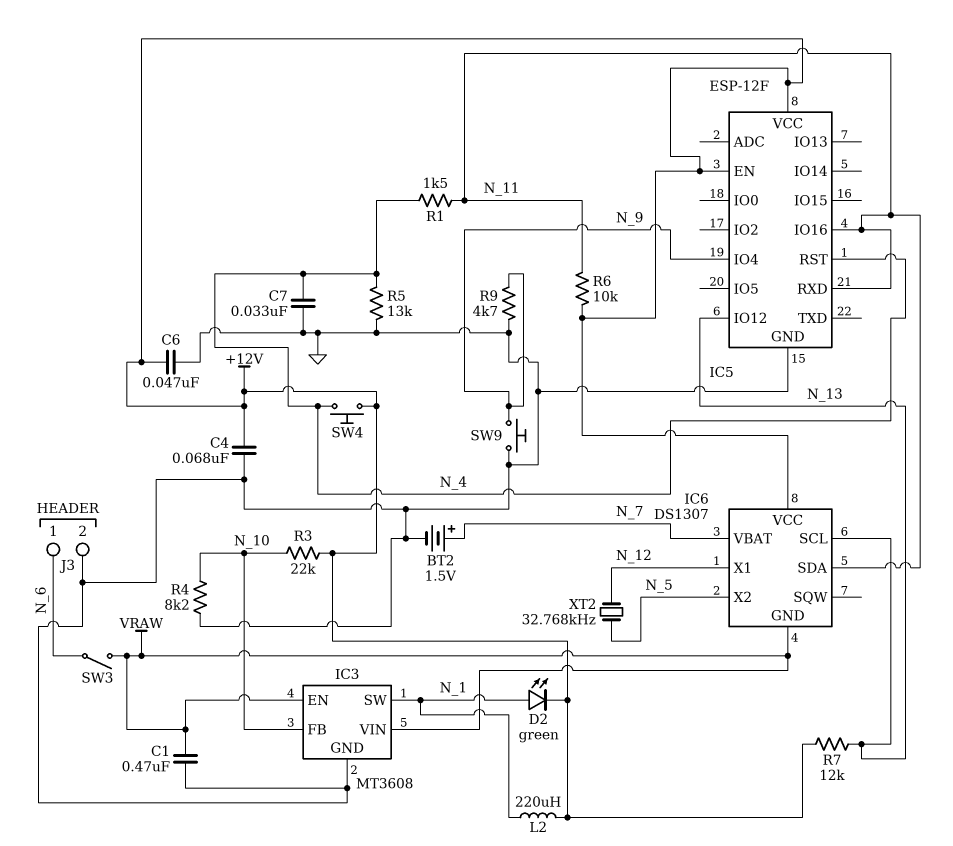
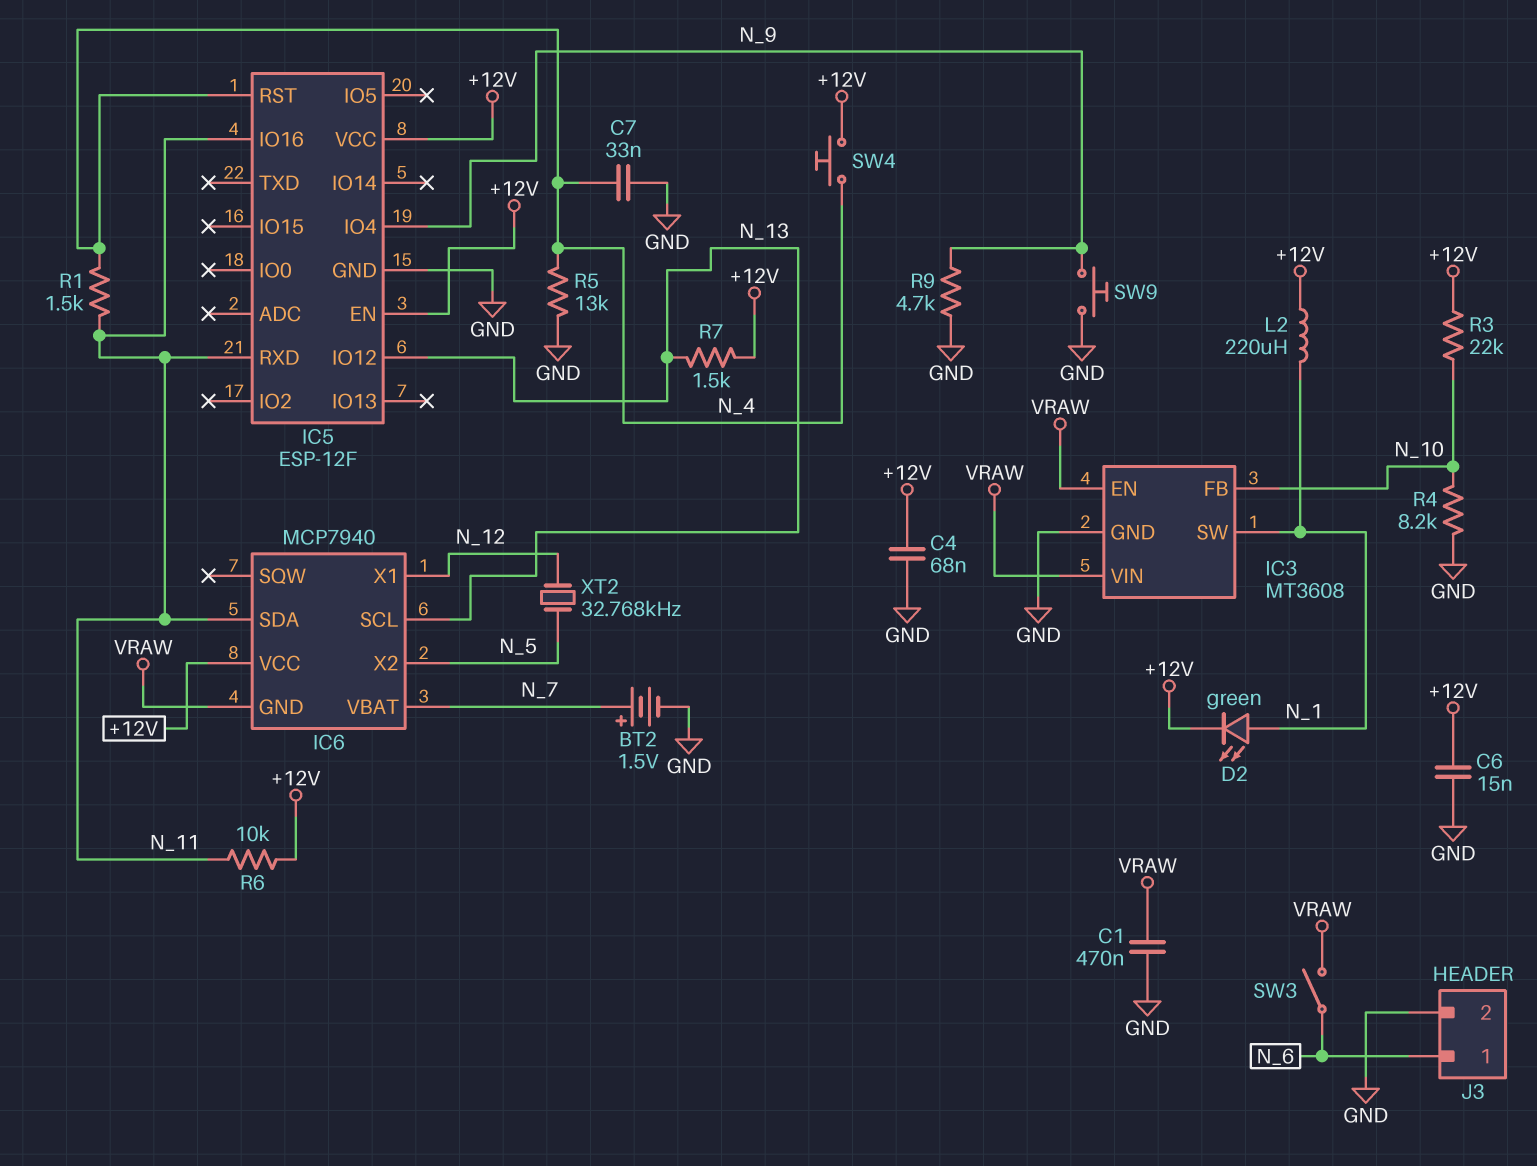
C6: 47nF (+12V, GND) -> 15nF (+12V, GND)
IC6: DS1307 -> MCP7940
R7: 12k (+12V, N_13) -> 1.5k (+12V, N_13)

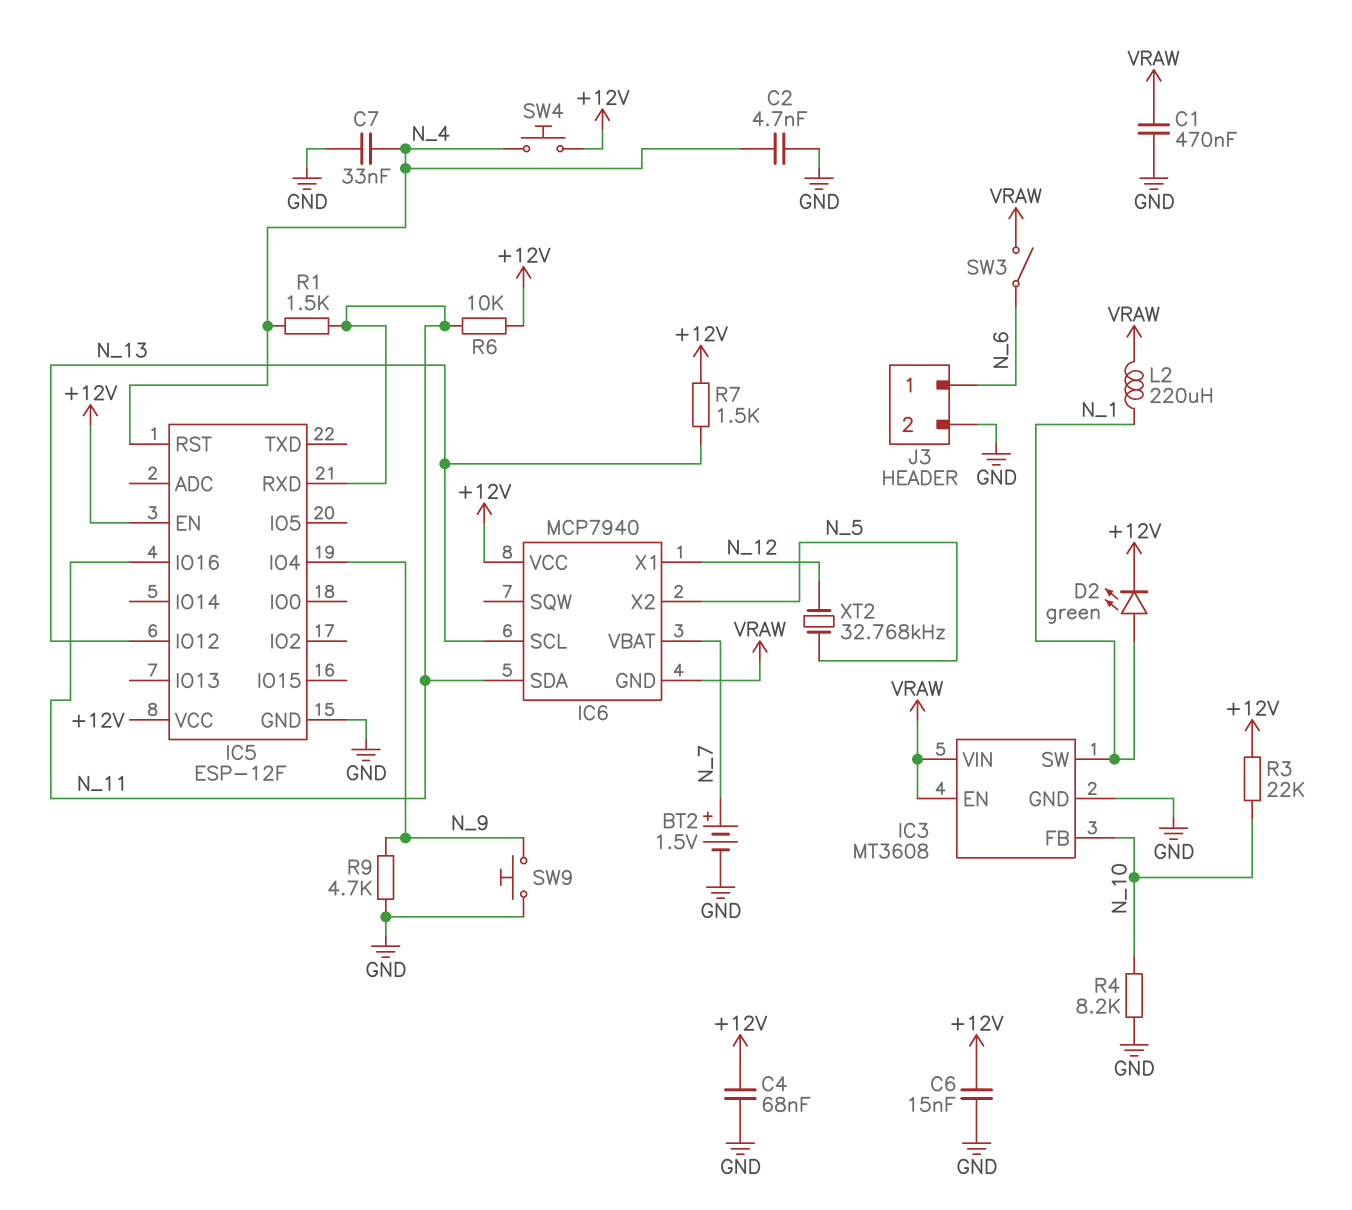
C2: none -> 4.7nF (GND, N_4)
L2: 220uH (+12V, N_1) -> 220uH (N_1, VRAW)
R5: 13k (GND, N_4) -> none

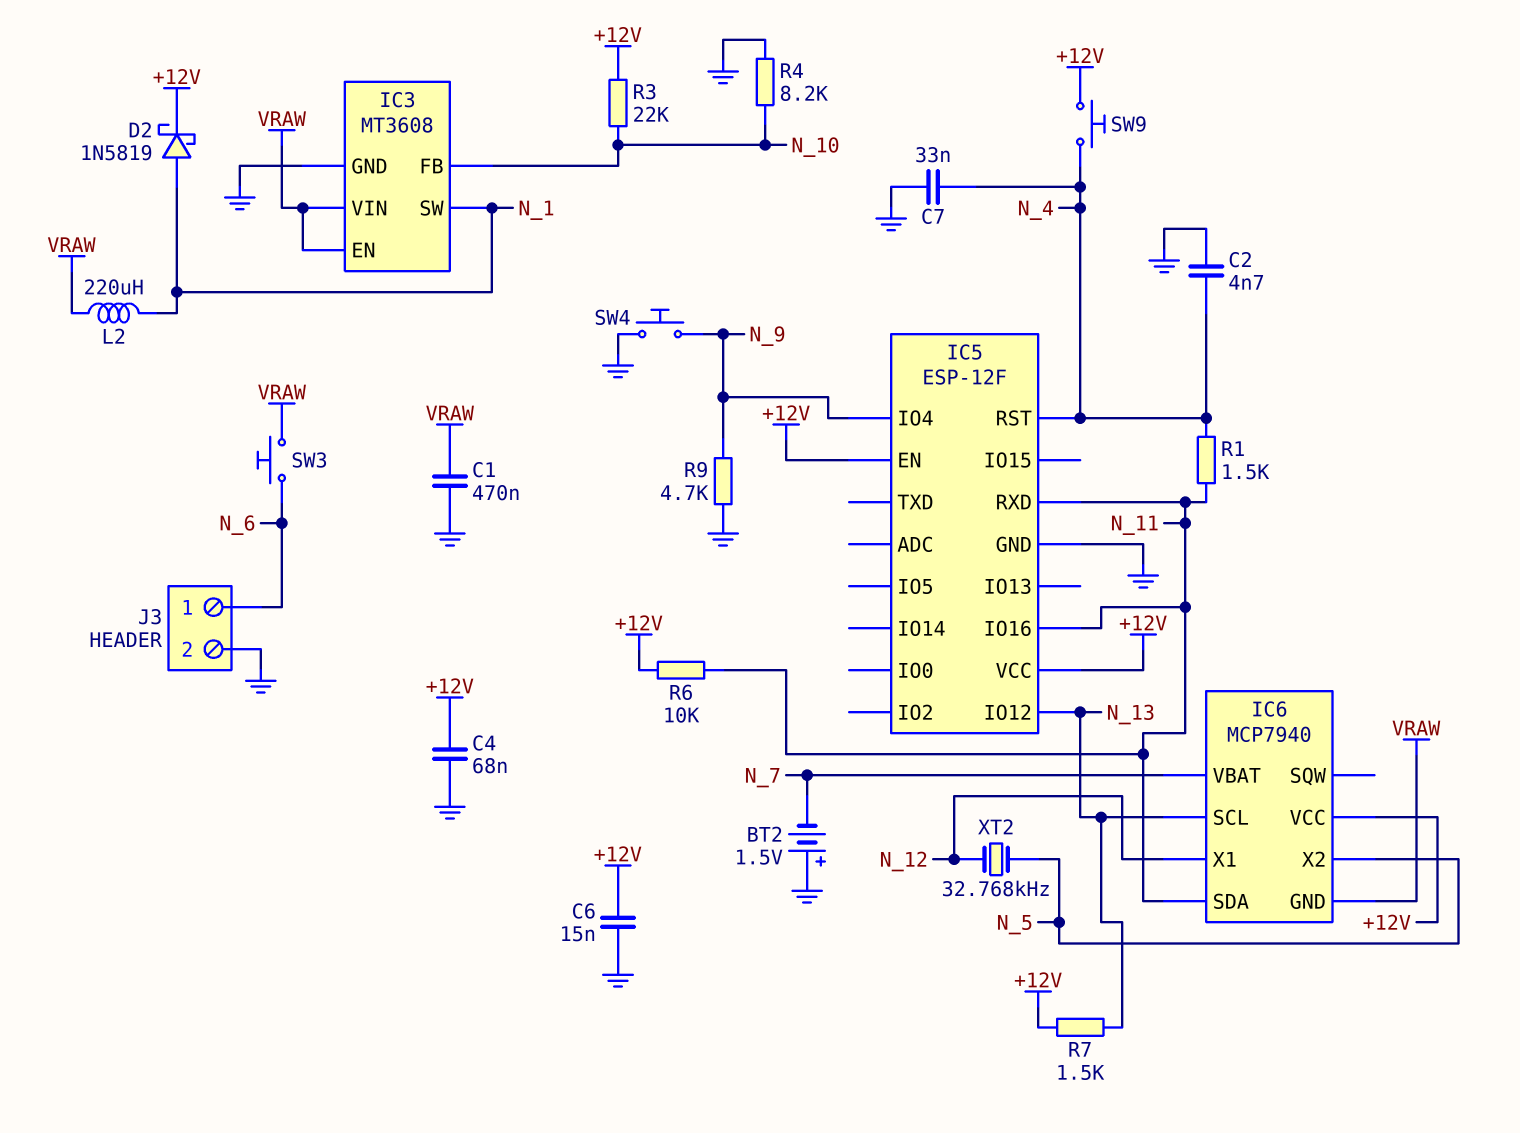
BT2: 1.5V (plus N_7, minus GND) -> 1.5V (plus GND, minus N_7)
D2: LED green (A N_1, K +12V) -> schottky 1N5819 (A N_1, K +12V)
SW3: switch (N_6, VRAW) -> button (N_6, VRAW)
SW4: button (+12V, N_4) -> button (GND, N_9)
SW9: button (GND, N_9) -> button (+12V, N_4)

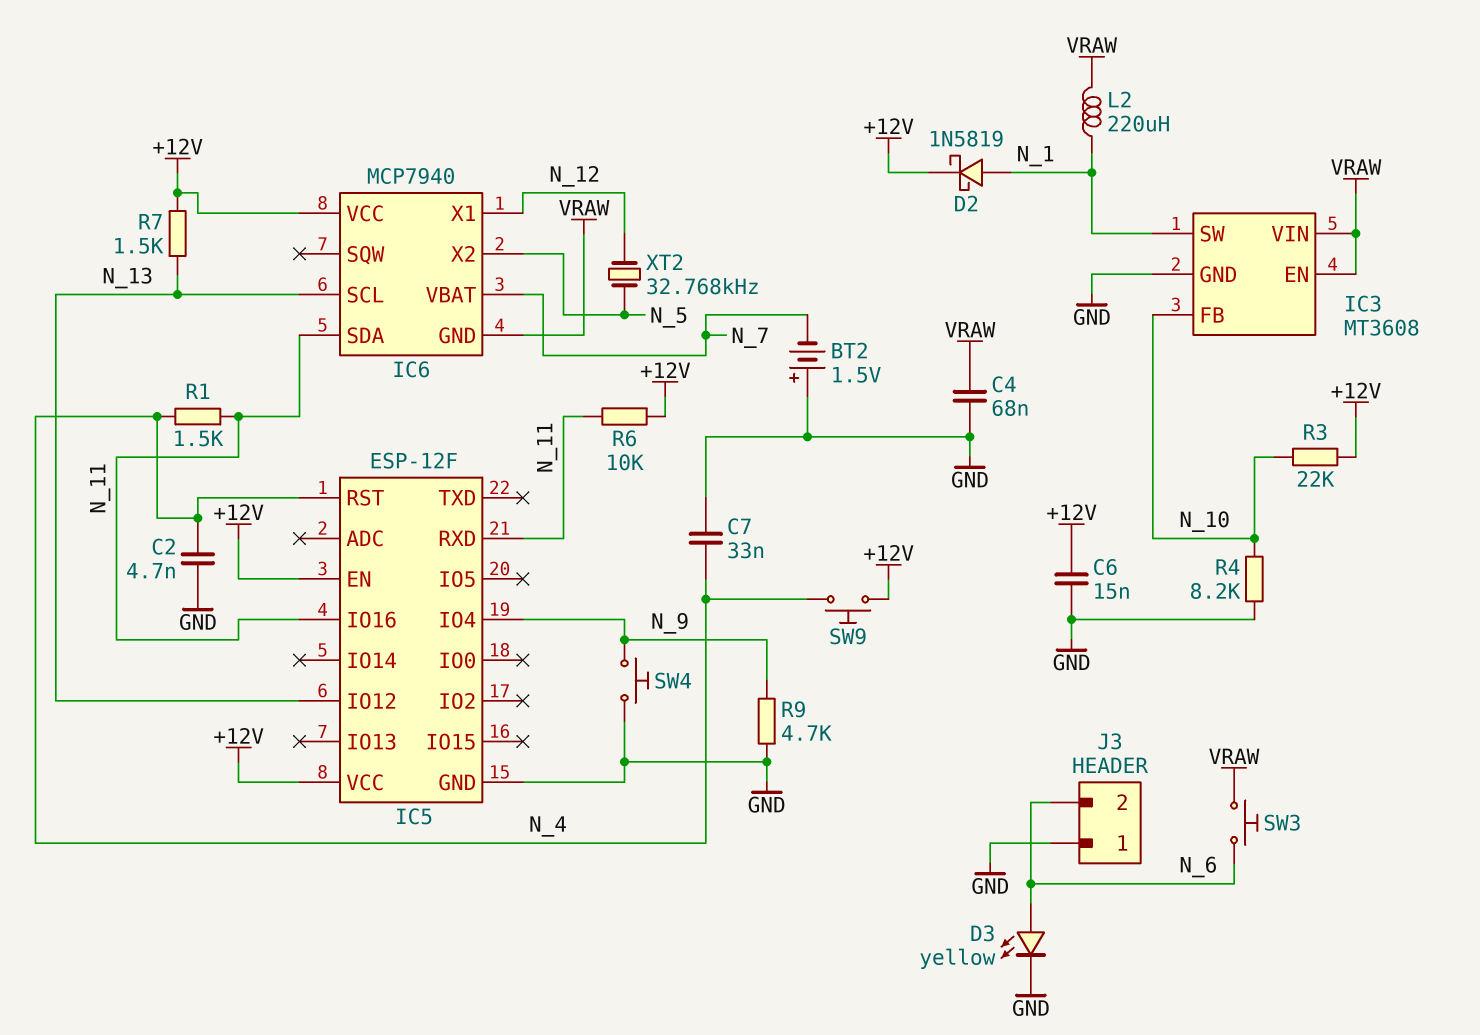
C1: 470nF (GND, VRAW) -> none
C4: 68nF (+12V, GND) -> 68nF (GND, VRAW)
D3: none -> LED yellow (A N_6, K GND)
J3 pin 1: N_6 -> GND
J3 pin 2: GND -> N_6

